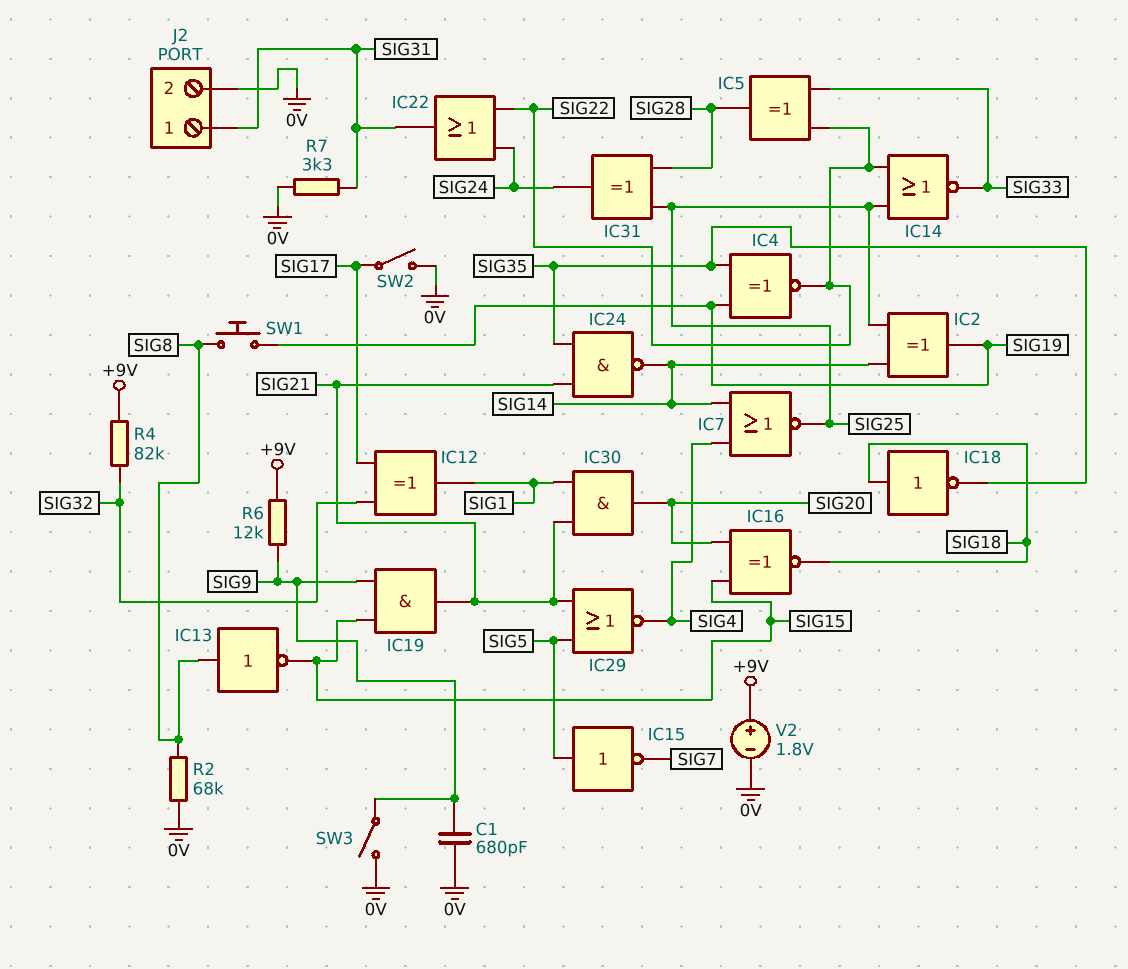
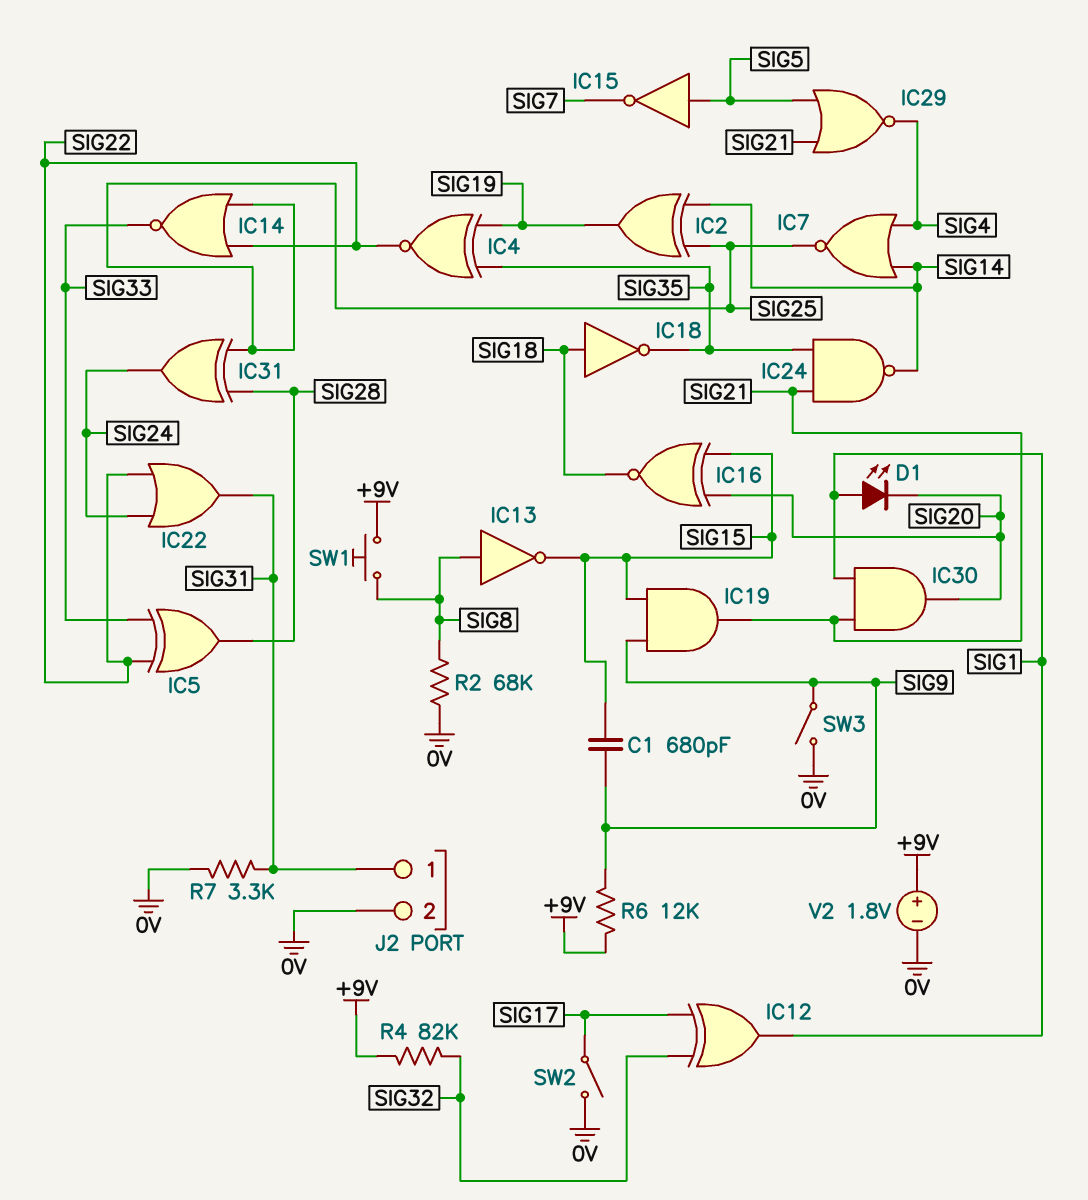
C1: 680pF (0V, SIG9) -> 680pF (SIG9, SIG15)
D1: none -> LED (A SIG1, K SIG20)
SW1: button (SIG8, SIG19) -> button (+9V, SIG8)

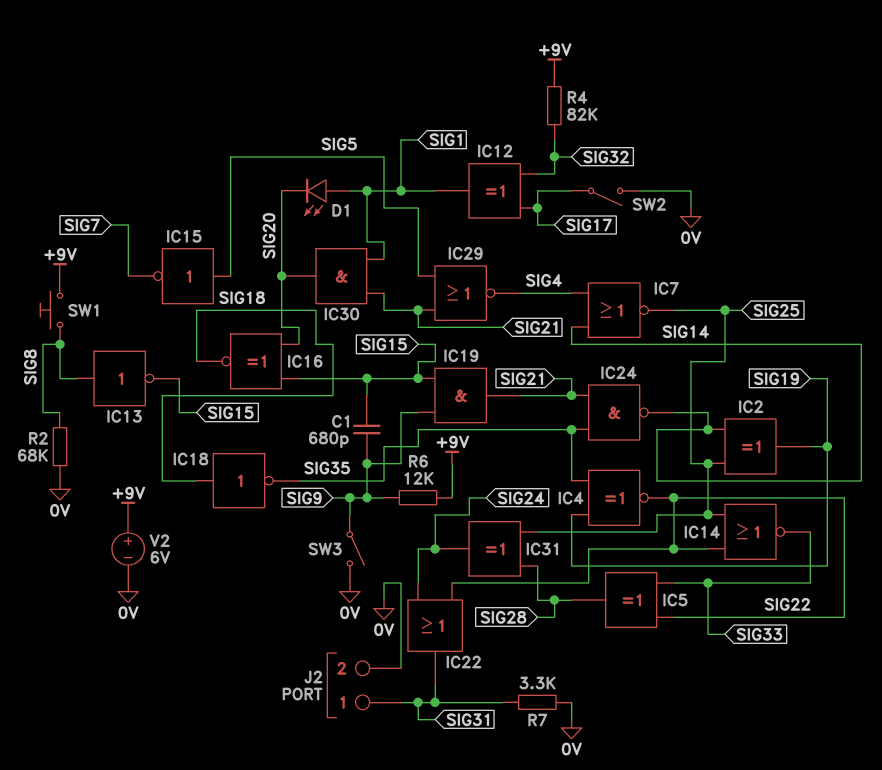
V2: 1.8V (plus +9V, minus 0V) -> 6V (plus +9V, minus 0V)

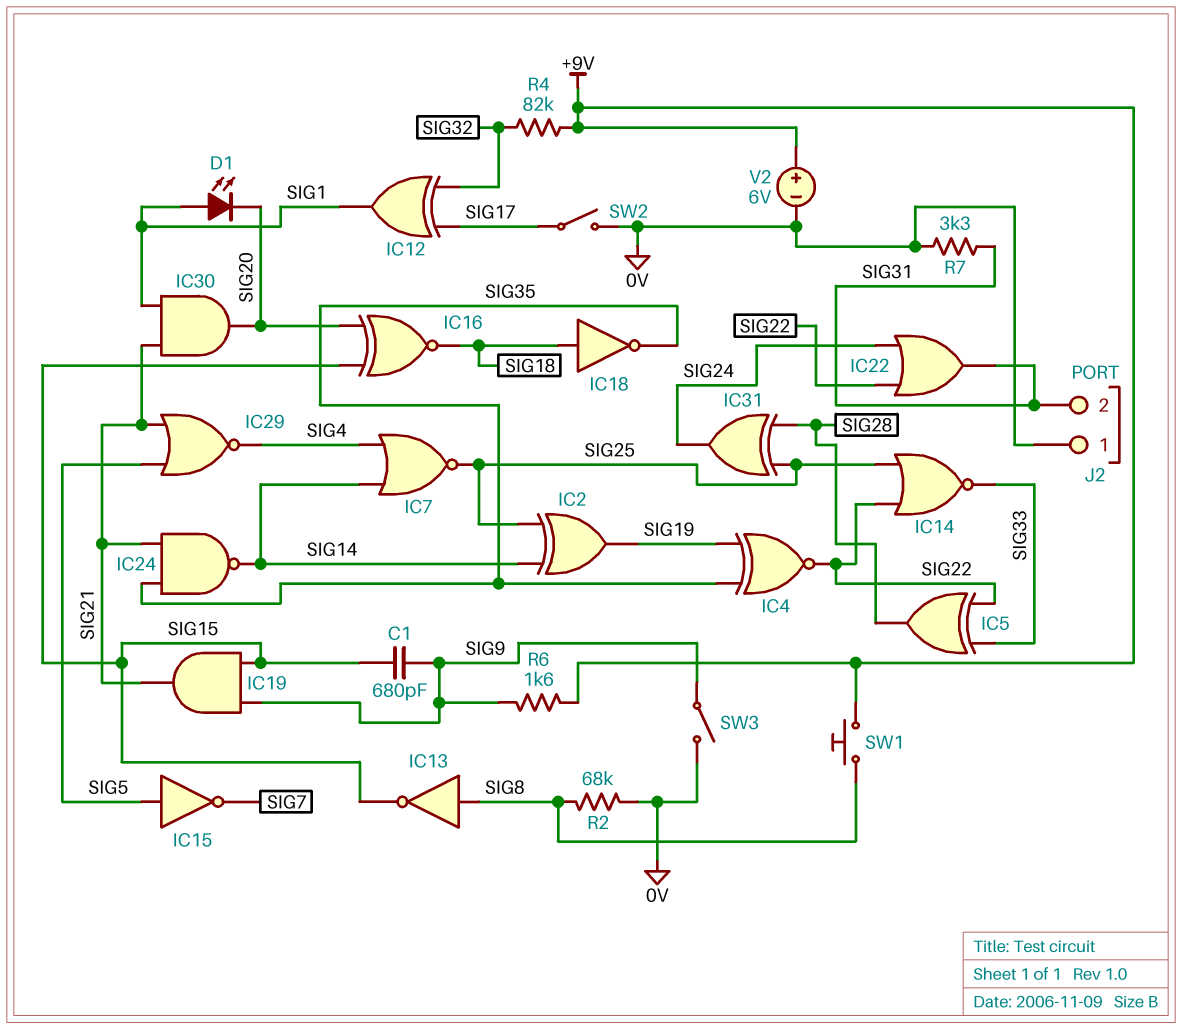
J2 pin 1: SIG31 -> 0V
J2 pin 2: 0V -> SIG31
R6: 12k (+9V, SIG9) -> 1.6k (+9V, SIG9)

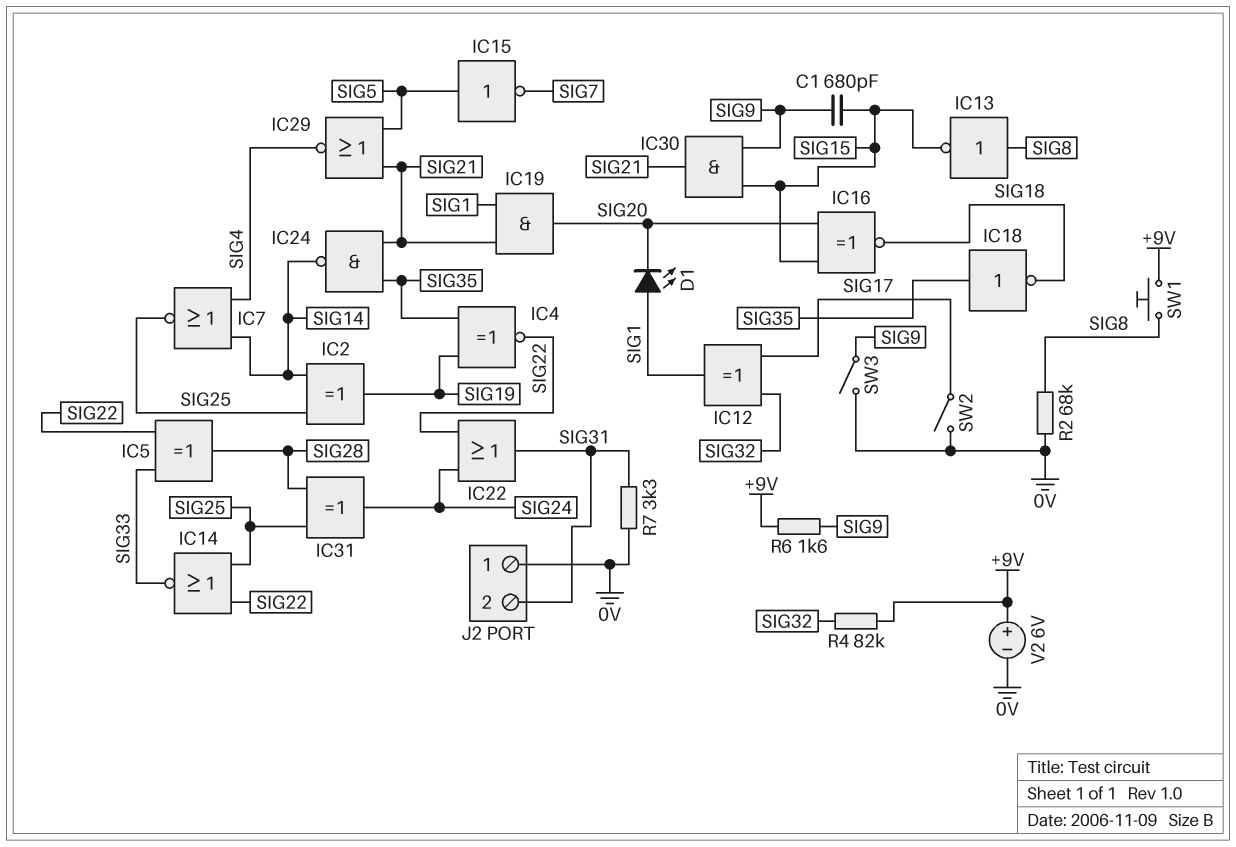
IC18: NOT (in SIG18, out SIG35) -> NOT (in SIG35, out SIG18)
IC19: AND (in SIG9, in SIG15, out SIG21) -> AND (in SIG1, in SIG21, out SIG20)
IC30: AND (in SIG1, in SIG21, out SIG20) -> AND (in SIG9, in SIG15, out SIG21)

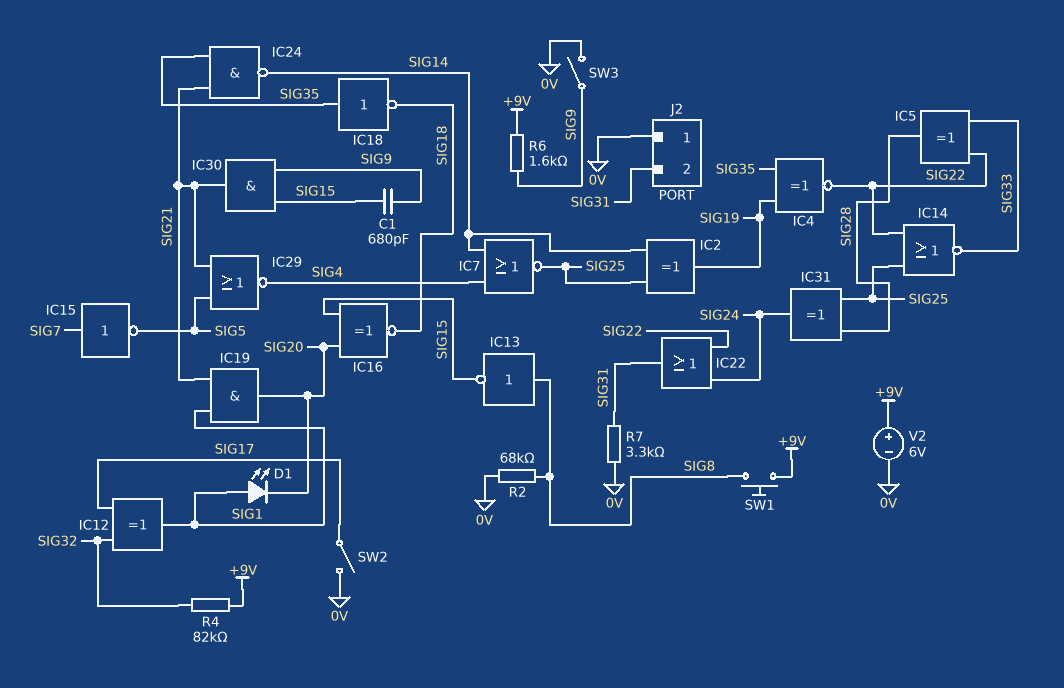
IC15: NOT (in SIG5, out SIG7) -> NOT (in SIG7, out SIG5)

